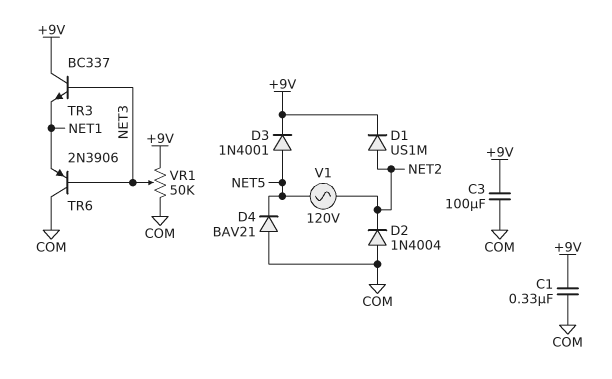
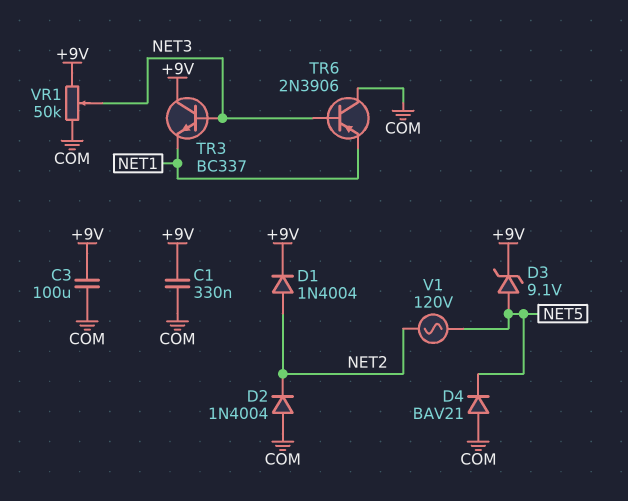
D1: diode US1M (A NET2, K +9V) -> diode 1N4004 (A NET2, K +9V)
D3: diode 1N4001 (A NET5, K +9V) -> zener 9.1V (A NET5, K +9V)

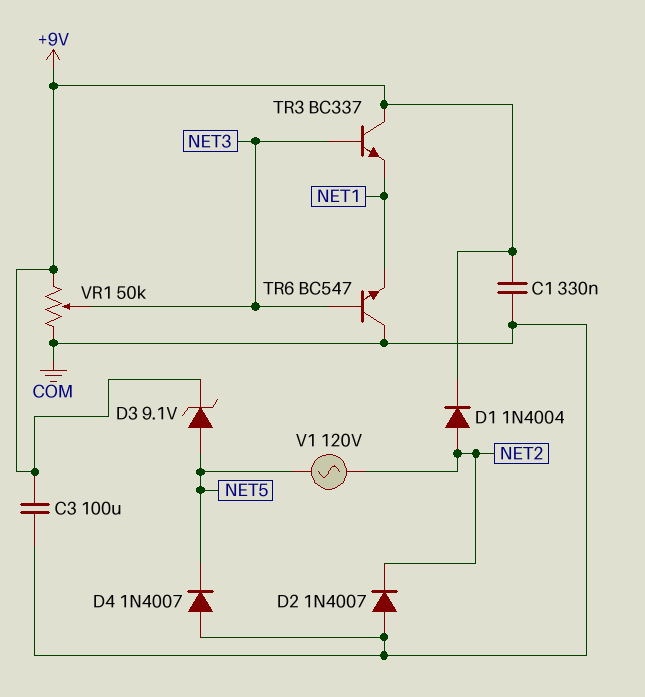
D2: diode 1N4004 (A COM, K NET2) -> diode 1N4007 (A COM, K NET2)
D4: diode BAV21 (A COM, K NET5) -> diode 1N4007 (A COM, K NET5)
TR6: PNP 2N3906 (B NET3, C COM, E NET1) -> NPN BC547 (B NET3, C COM, E NET1)

